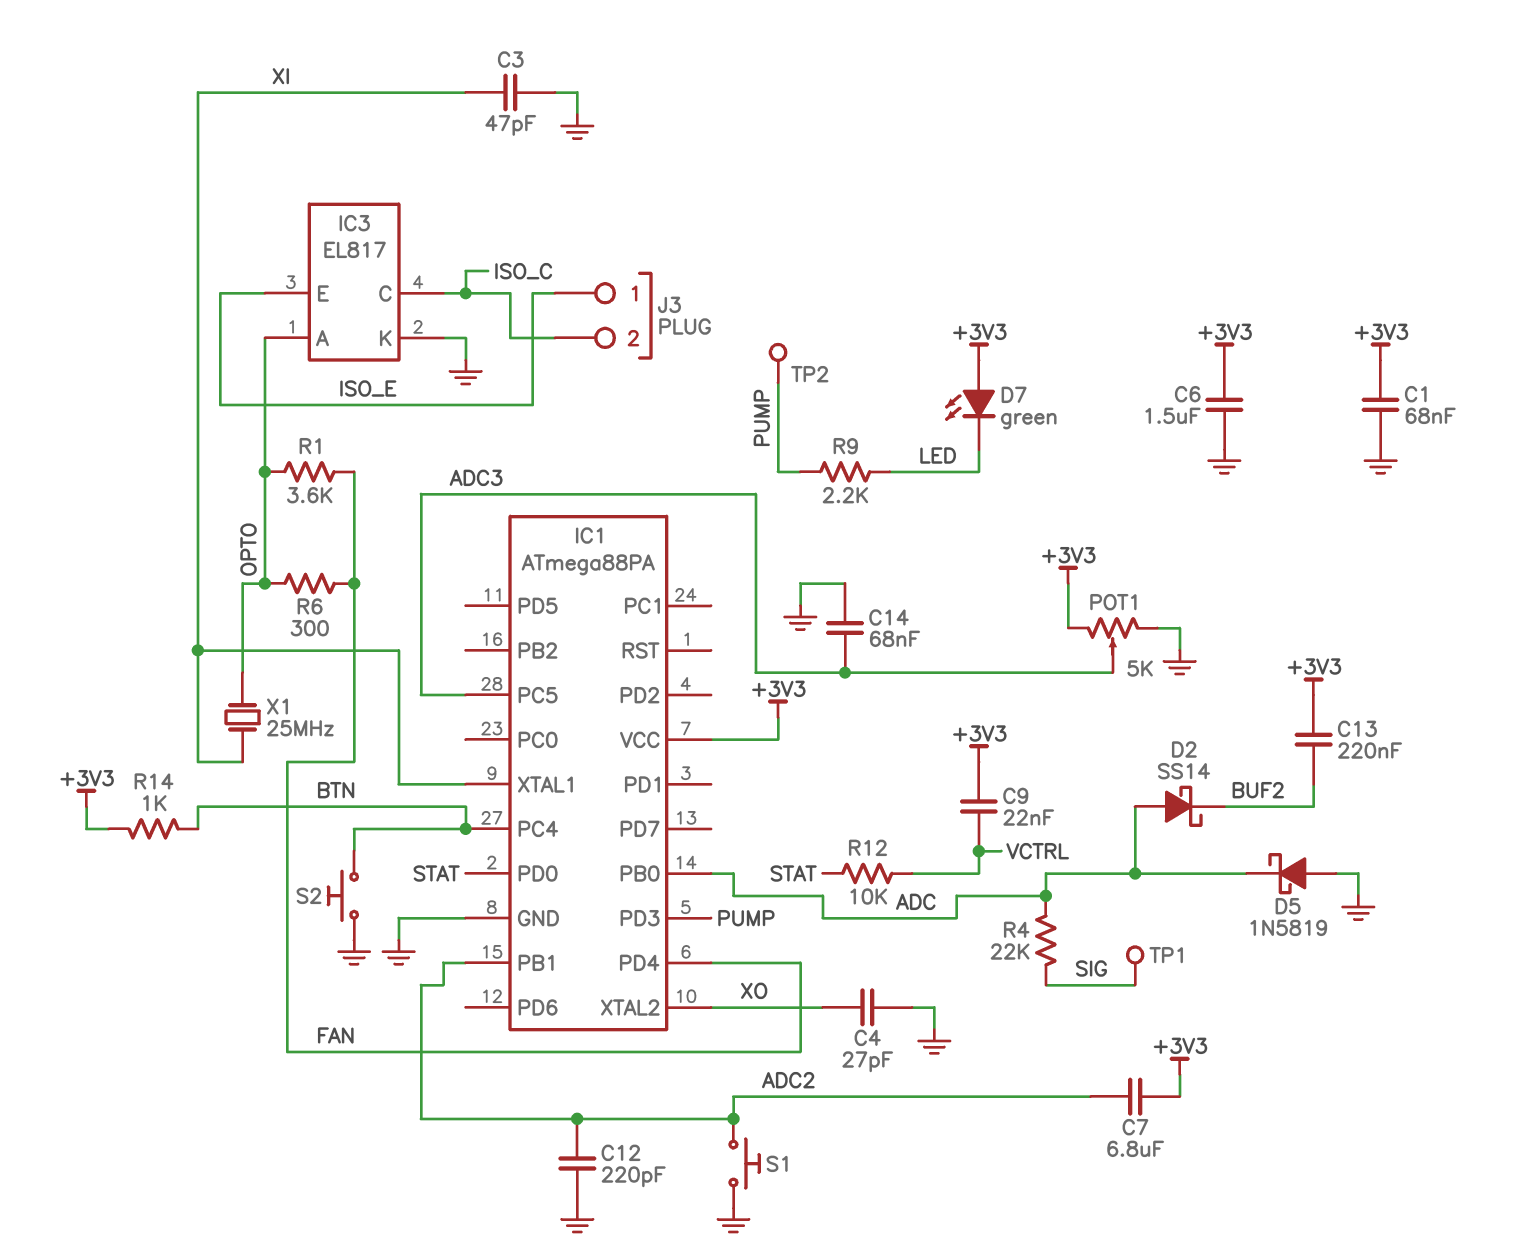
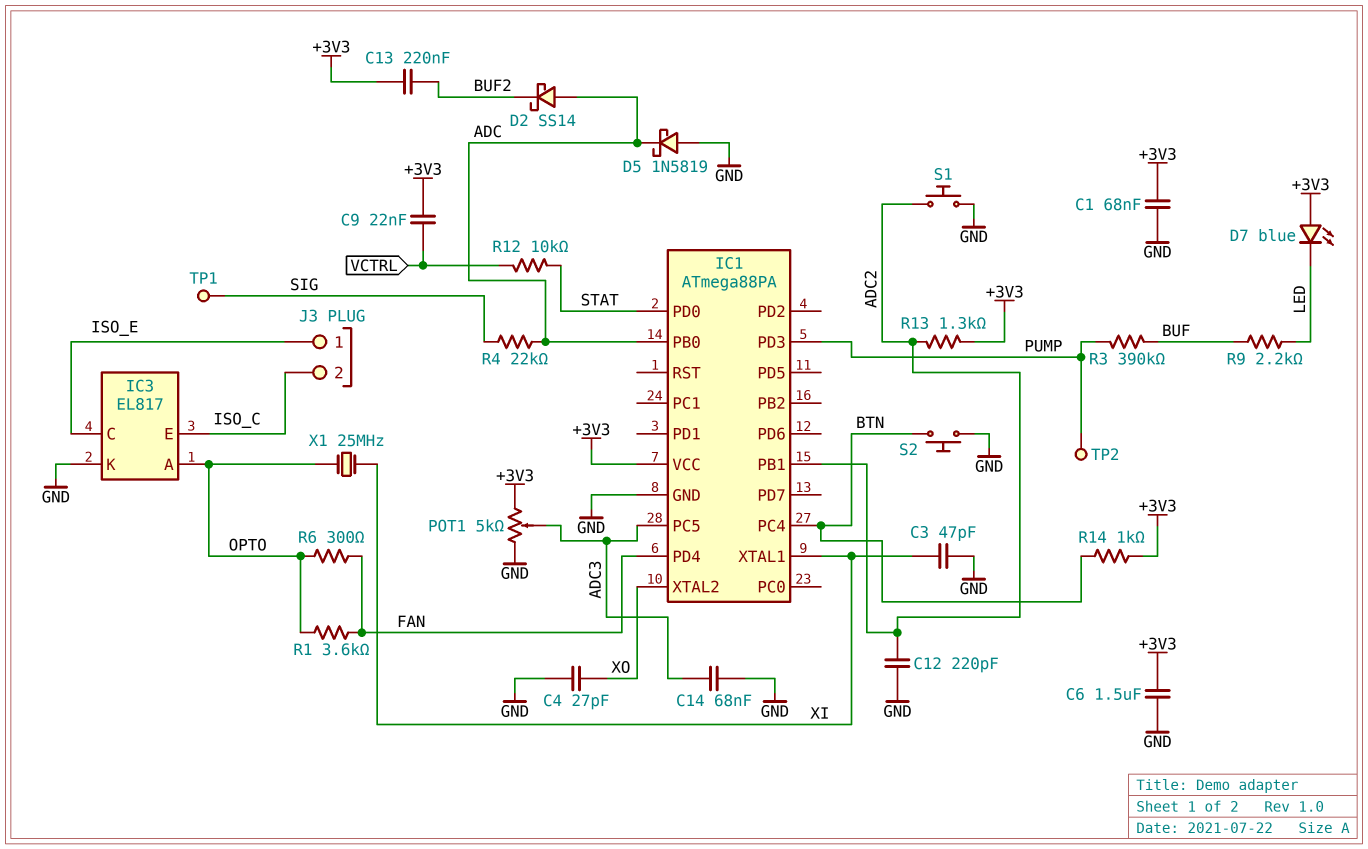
C7: 6.8uF (+3V3, ADC2) -> none
D7: LED green (A +3V3, K LED) -> LED blue (A +3V3, K LED)
IC3 pin C: ISO_C -> ISO_E
IC3 pin E: ISO_E -> ISO_C
R3: none -> 390k (BUF, PUMP)
R9: 2.2k (LED, PUMP) -> 2.2k (BUF, LED)
R13: none -> 1.3k (+3V3, ADC2)

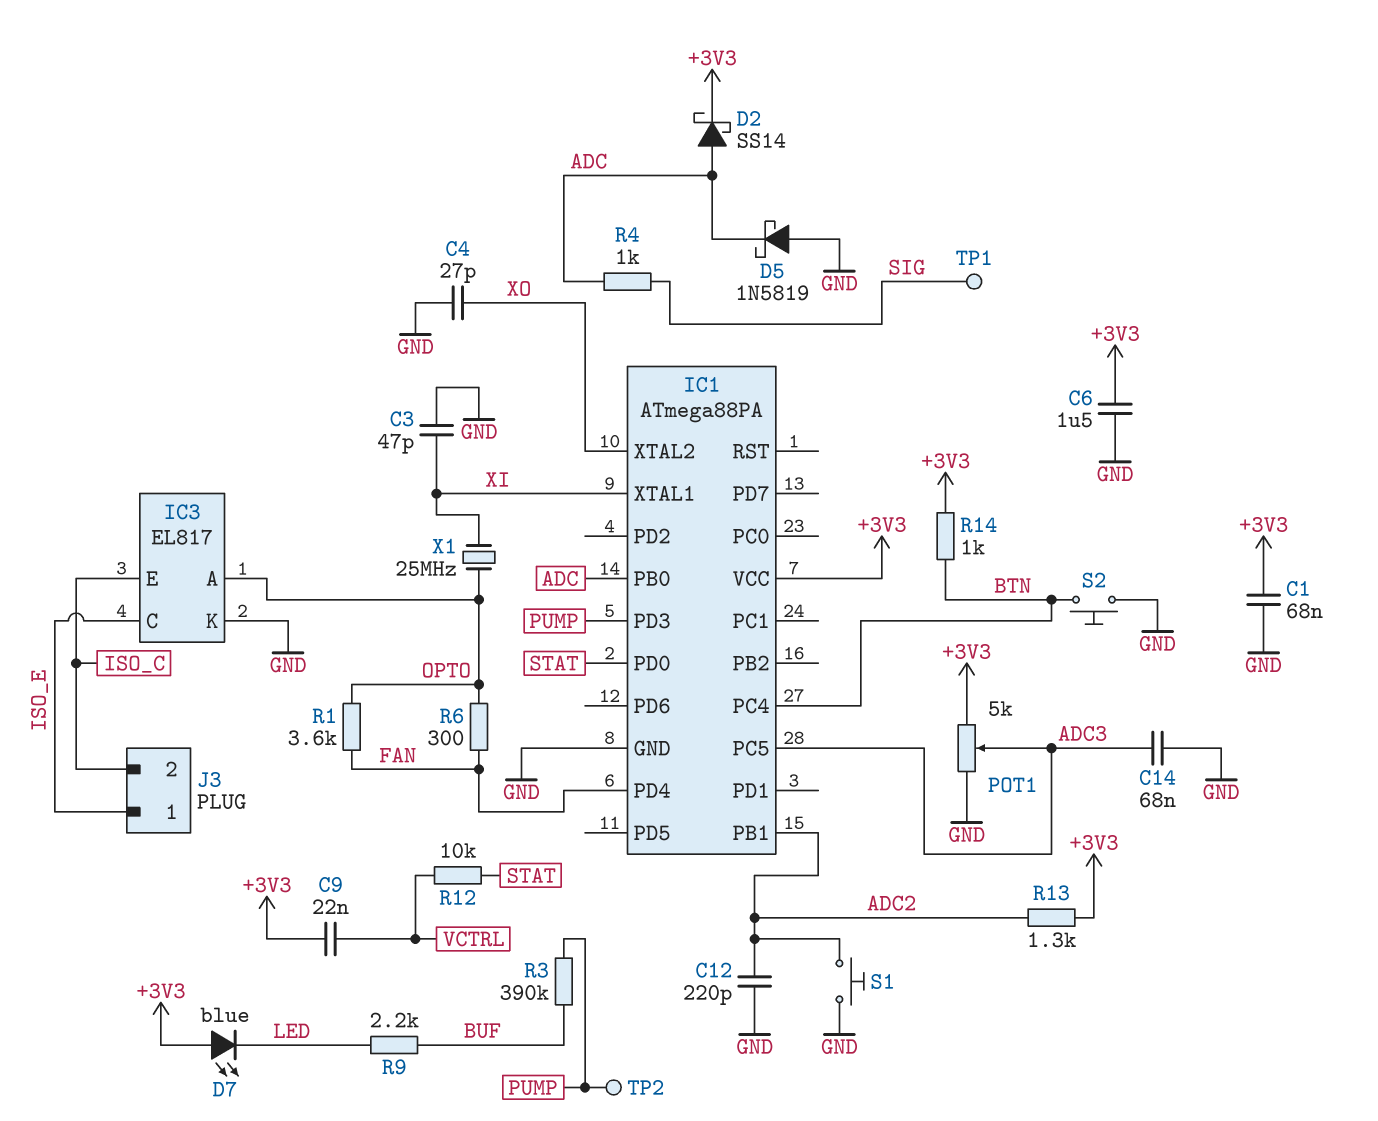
C13: 220nF (+3V3, BUF2) -> none
D2: schottky SS14 (A ADC, K BUF2) -> schottky SS14 (A ADC, K +3V3)
R4: 22k (ADC, SIG) -> 1k (ADC, SIG)

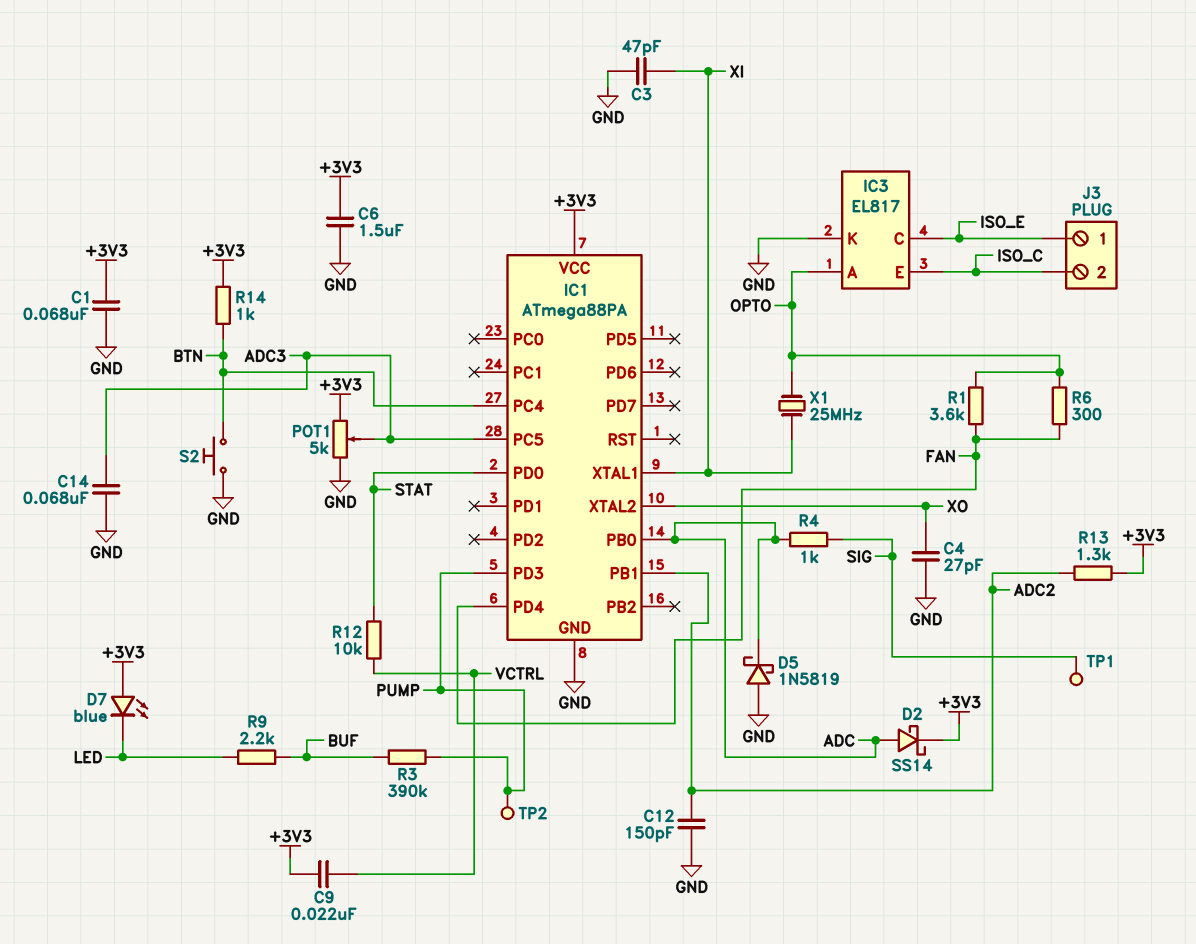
C12: 220pF (ADC2, GND) -> 150pF (ADC2, GND)
S1: button (ADC2, GND) -> none

